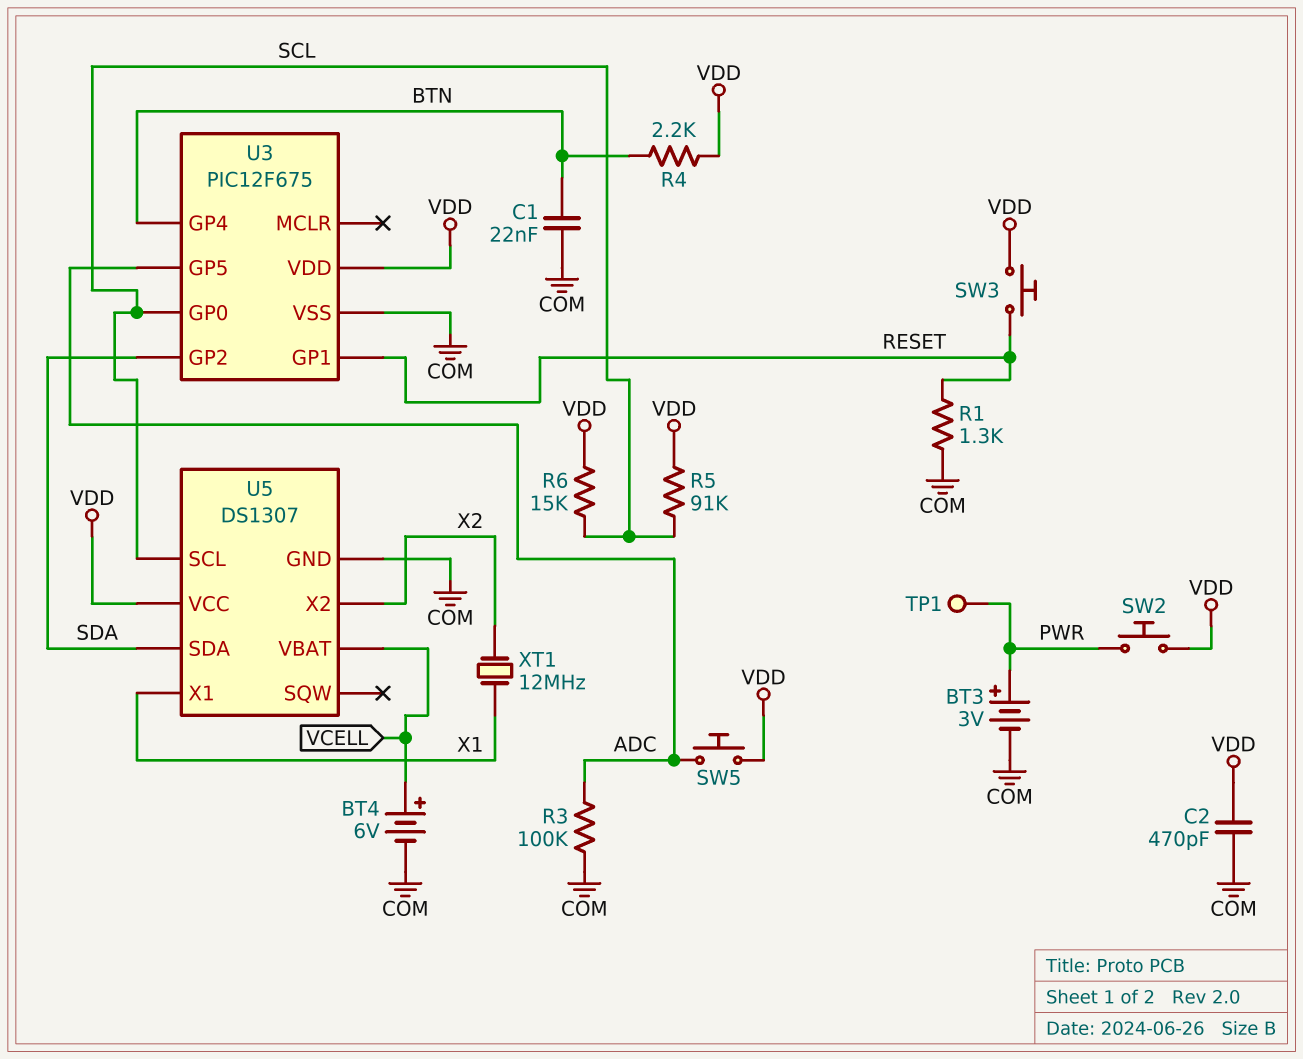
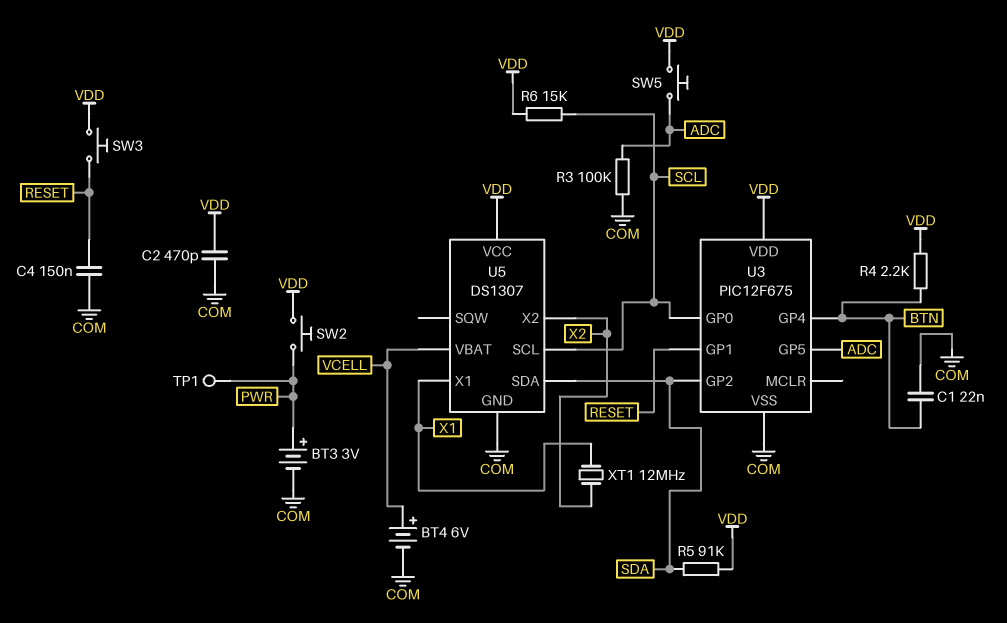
C4: none -> 150nF (COM, RESET)
R1: 1.3k (COM, RESET) -> none
R5: 91k (SCL, VDD) -> 91k (SDA, VDD)

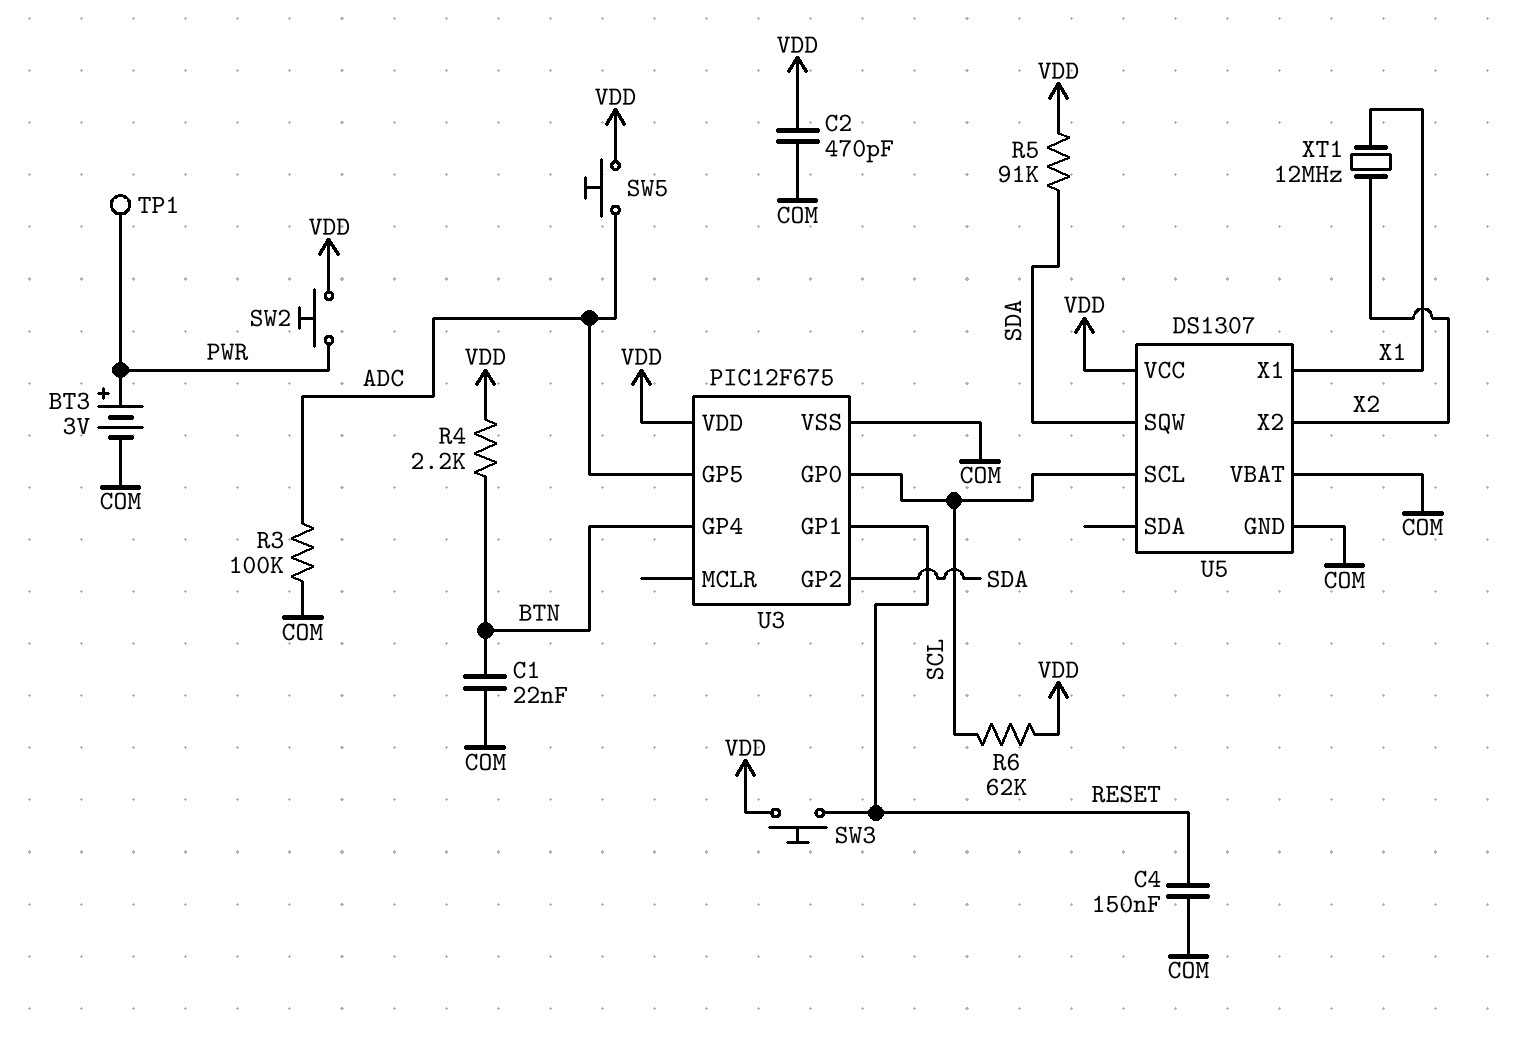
BT4: 6V (plus VCELL, minus COM) -> none
R6: 15k (SCL, VDD) -> 62k (SCL, VDD)
U5 pin SDA: SDA -> none
U5 pin SQW: none -> SDA
U5 pin VBAT: VCELL -> COM

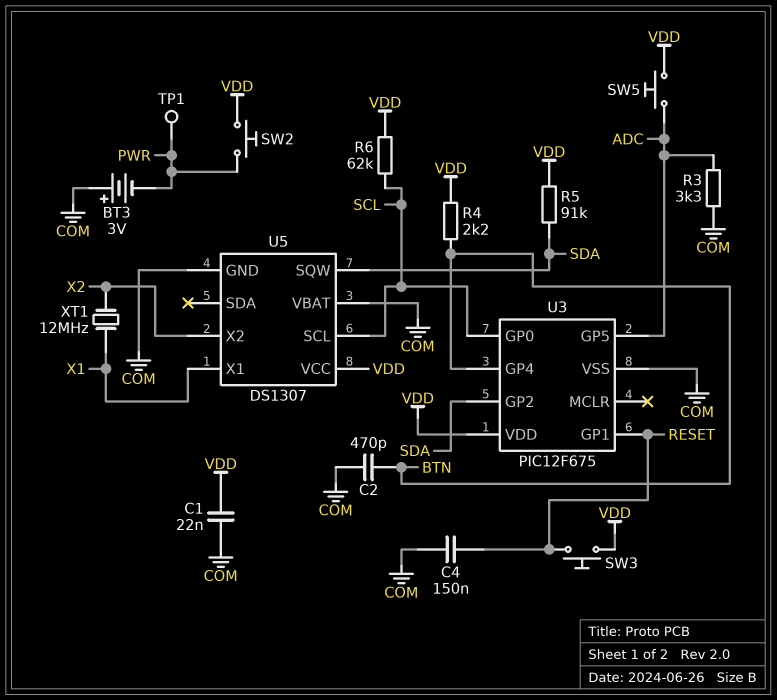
BT3: 3V (plus PWR, minus COM) -> 3V (plus COM, minus PWR)
C1: 22nF (BTN, COM) -> 22nF (COM, VDD)
C2: 470pF (COM, VDD) -> 470pF (BTN, COM)
R3: 100k (ADC, COM) -> 3.3k (ADC, COM)

